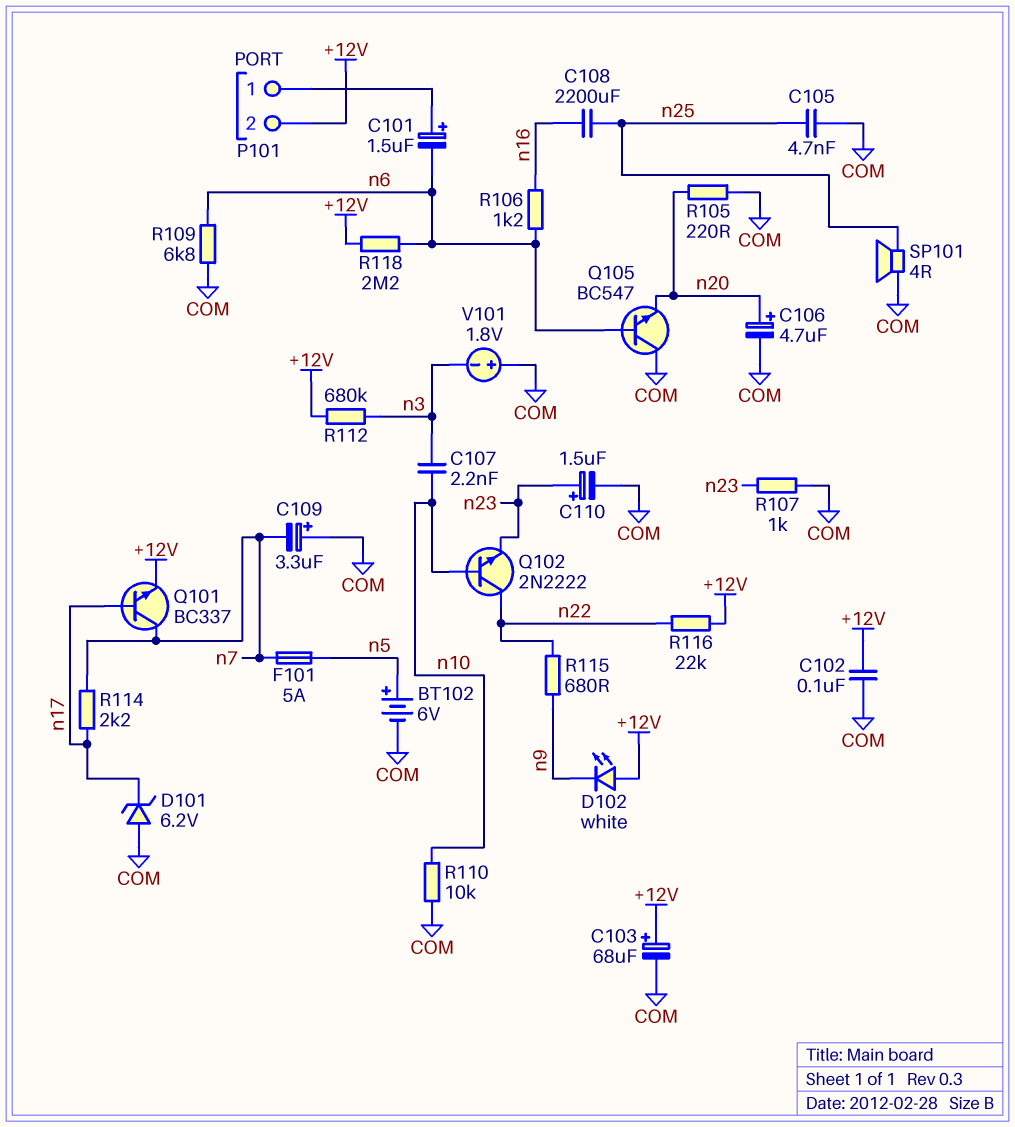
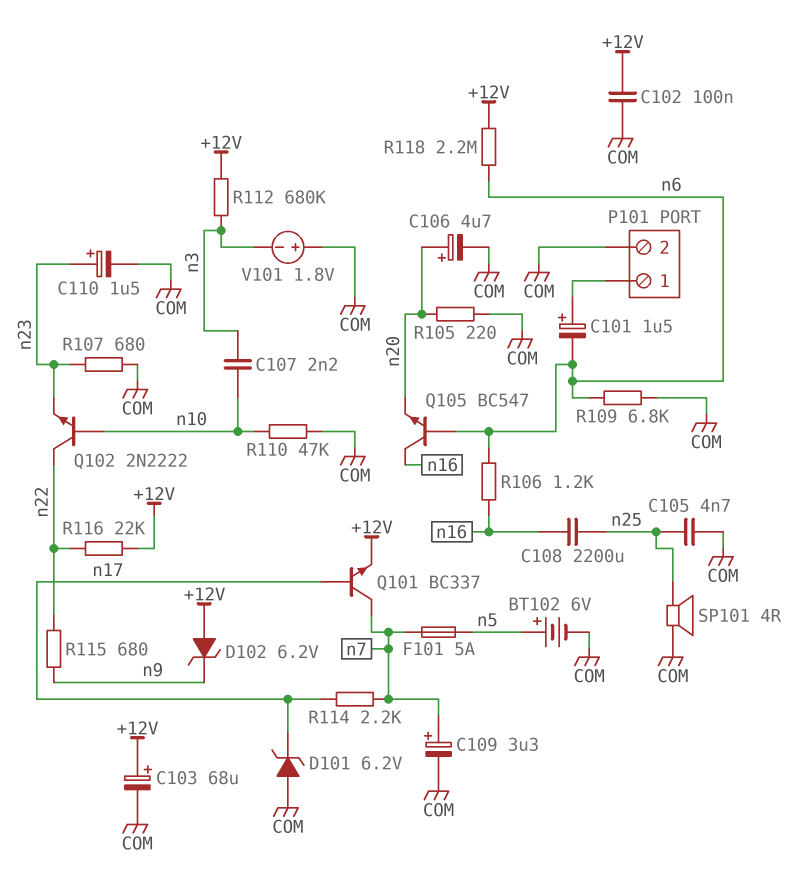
C109: 3.3uF (plus COM, minus n7) -> 3.3uF (plus n7, minus COM)
D102: LED white (A +12V, K n9) -> zener 6.2V (A +12V, K n9)
P101 pin 2: +12V -> COM
Q105: NPN BC547 (B n6, C COM, E n20) -> NPN BC547 (B n6, C n16, E n20)
R107: 1k (COM, n23) -> 680 (COM, n23)
R110: 10k (COM, n10) -> 47k (COM, n10)

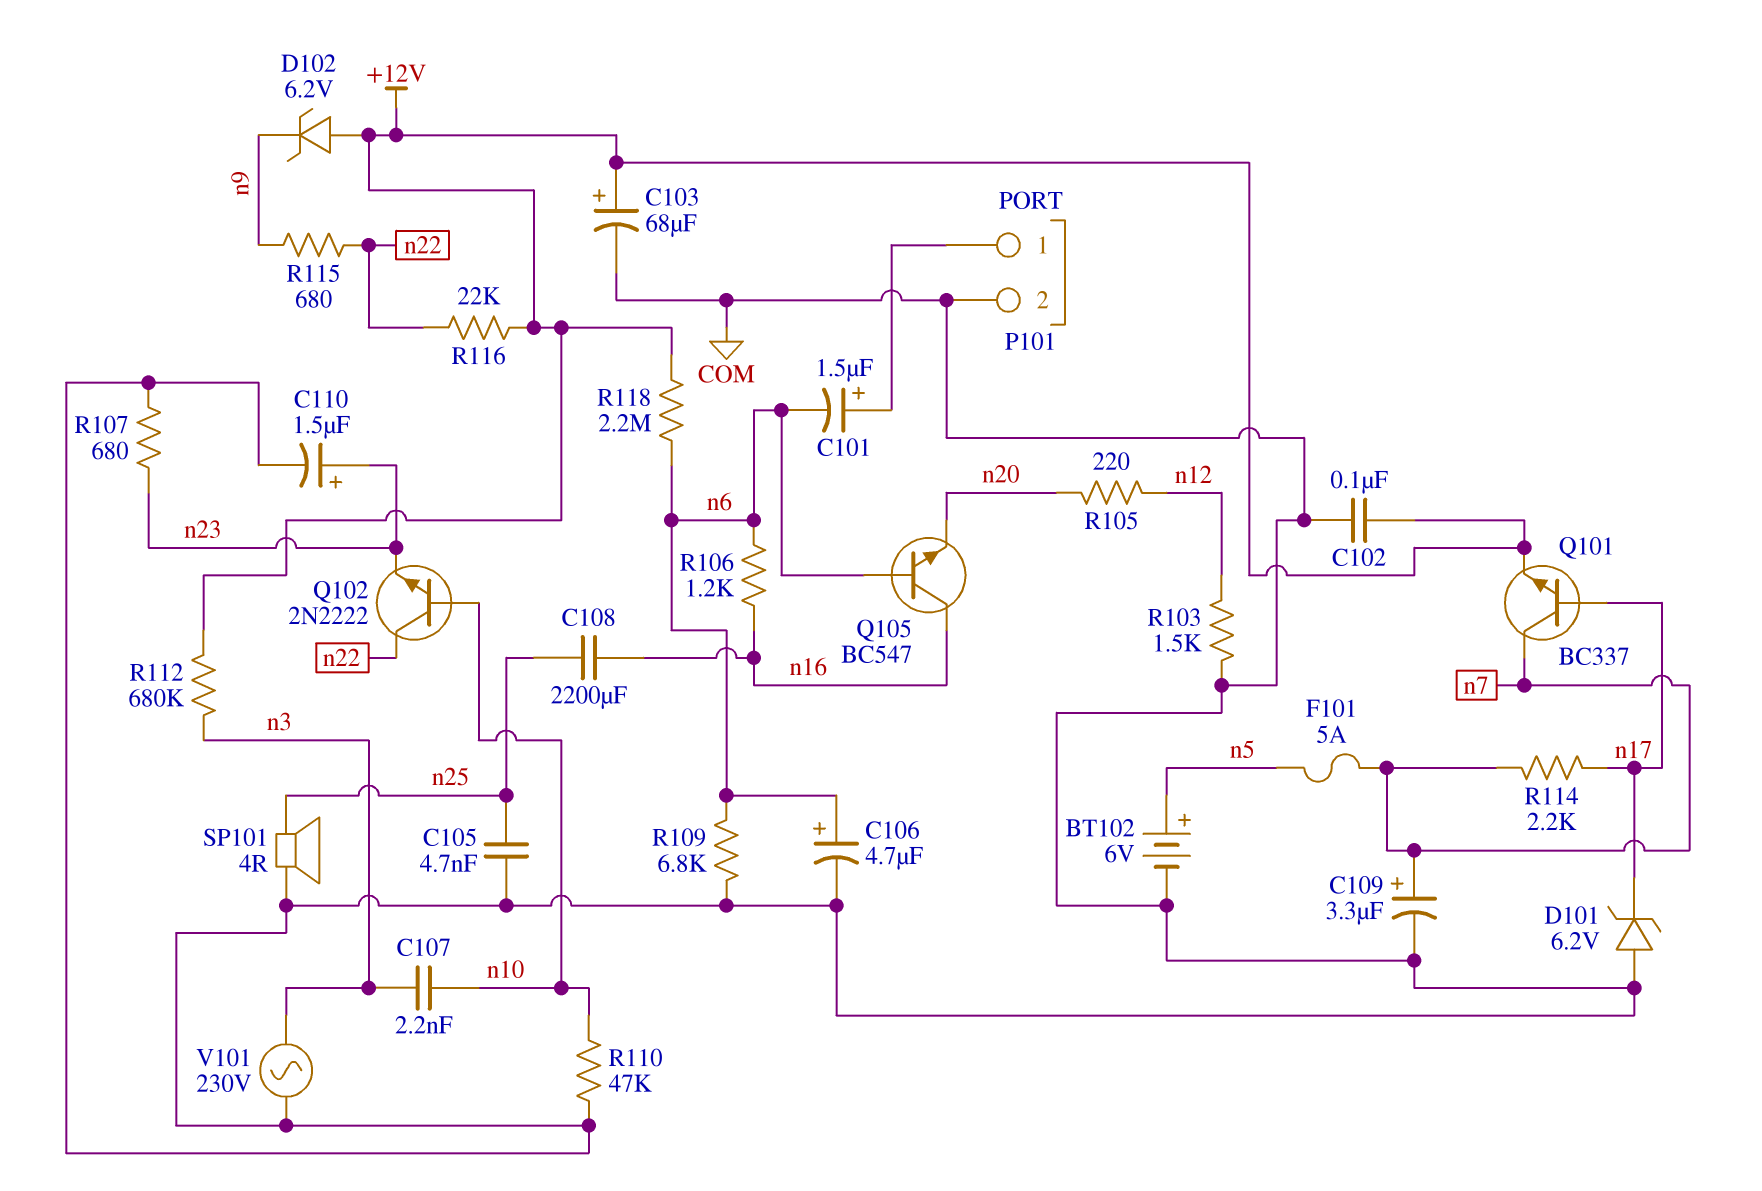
C106: 4.7uF (plus n20, minus COM) -> 4.7uF (plus n6, minus COM)
R103: none -> 1.5k (COM, n12)
R105: 220 (COM, n20) -> 220 (n12, n20)
V101: 1.8V (plus COM, minus n3) -> AC 230V (COM, n3)

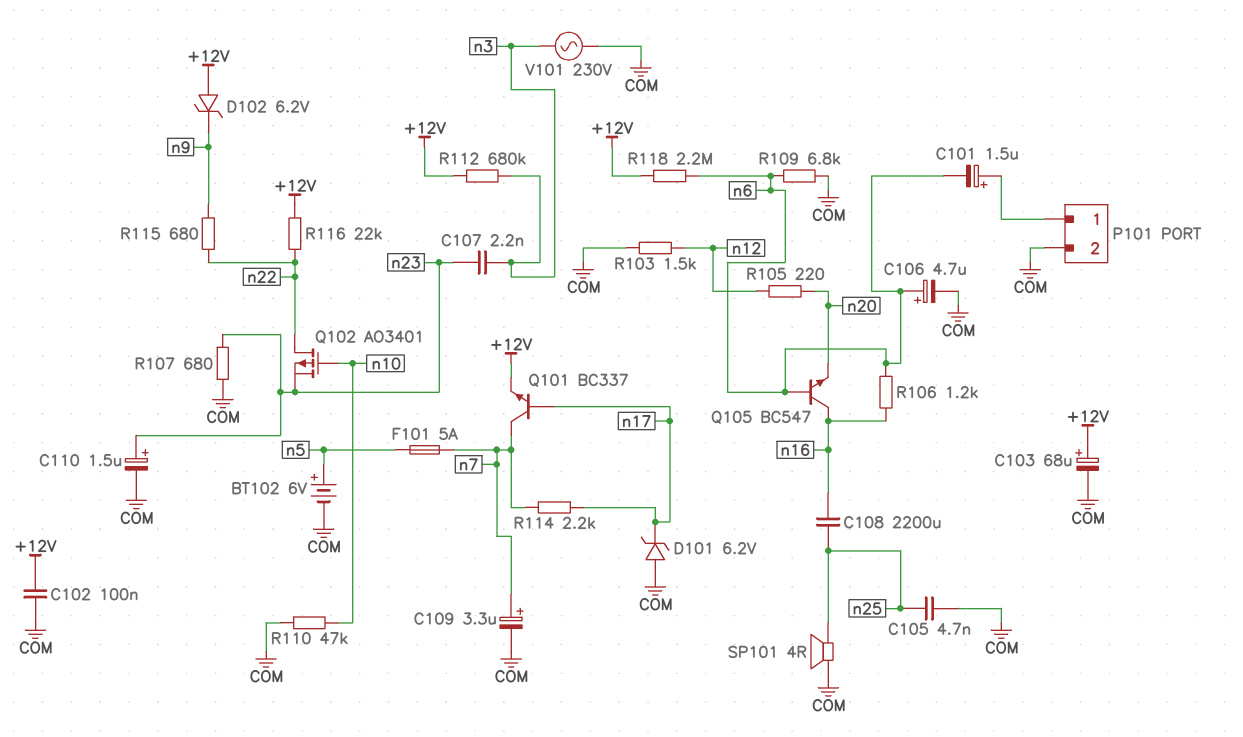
C107: 2.2nF (n3, n10) -> 2.2nF (n3, n23)
Q102: NPN 2N2222 (B n10, C n22, E n23) -> PMOS AO3401 (G n10, D n22, S n23)

